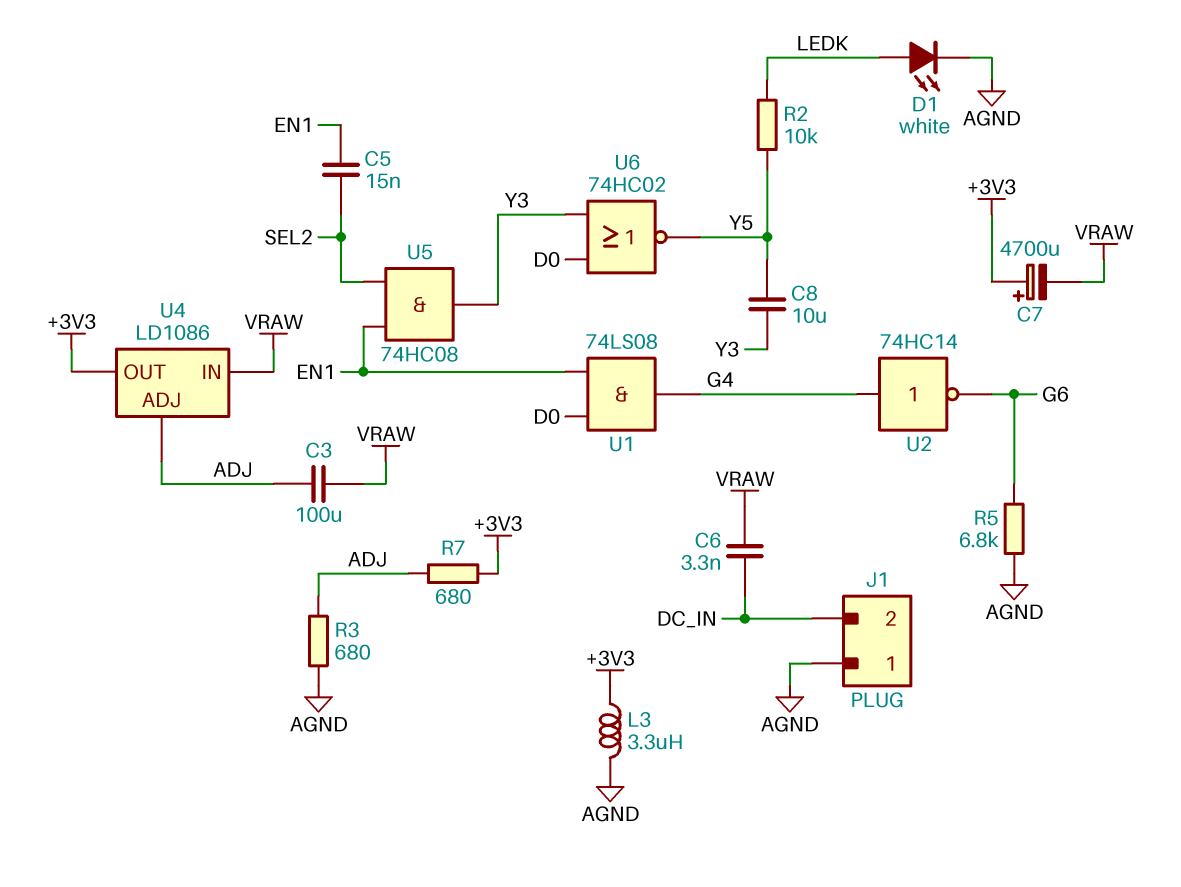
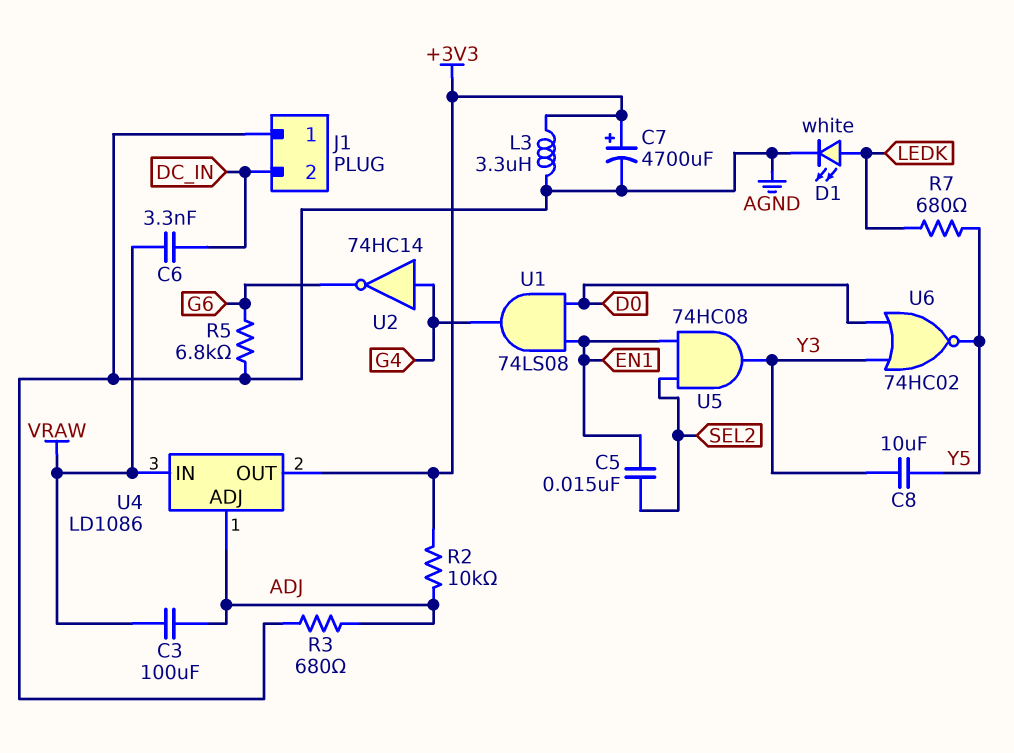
C7: 4700uF (plus +3V3, minus VRAW) -> 4700uF (plus +3V3, minus AGND)
R2: 10k (LEDK, Y5) -> 10k (+3V3, ADJ)
R7: 680 (+3V3, ADJ) -> 680 (LEDK, Y5)

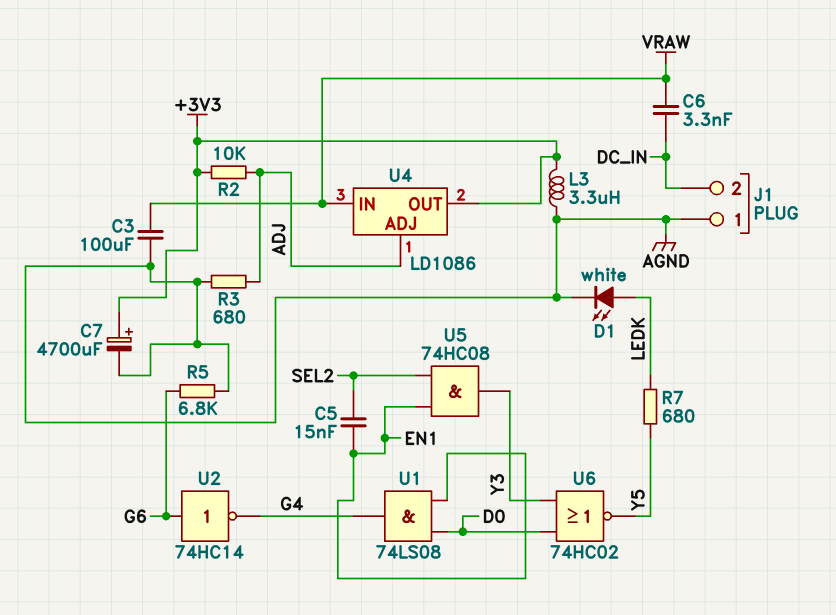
C3: 100uF (ADJ, VRAW) -> 100uF (AGND, VRAW)
C8: 10uF (Y3, Y5) -> none
U2: NOT 74HC14 (in G4, out G6) -> NOT 74HC14 (in G6, out G4)

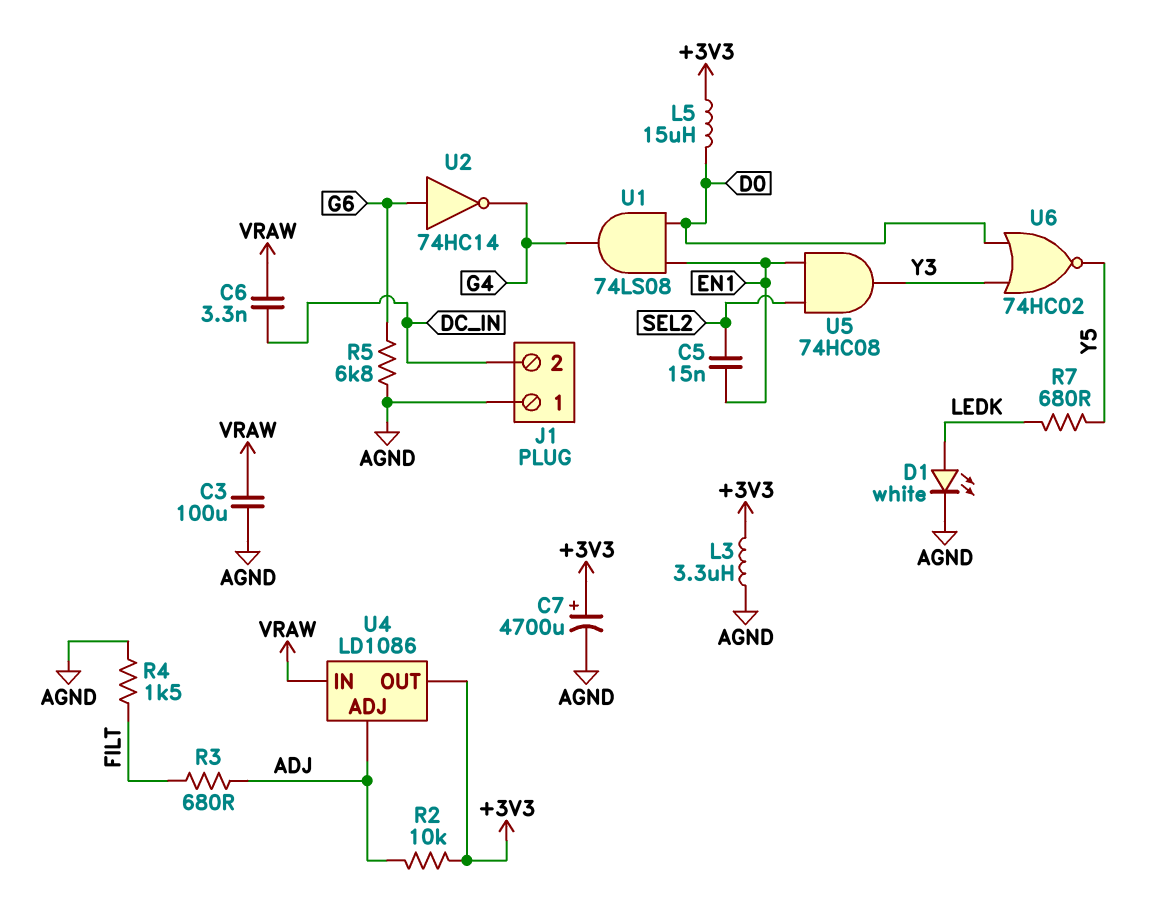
L5: none -> 15uH (+3V3, D0)
R3: 680 (ADJ, AGND) -> 680 (ADJ, FILT)
R4: none -> 1.5k (AGND, FILT)

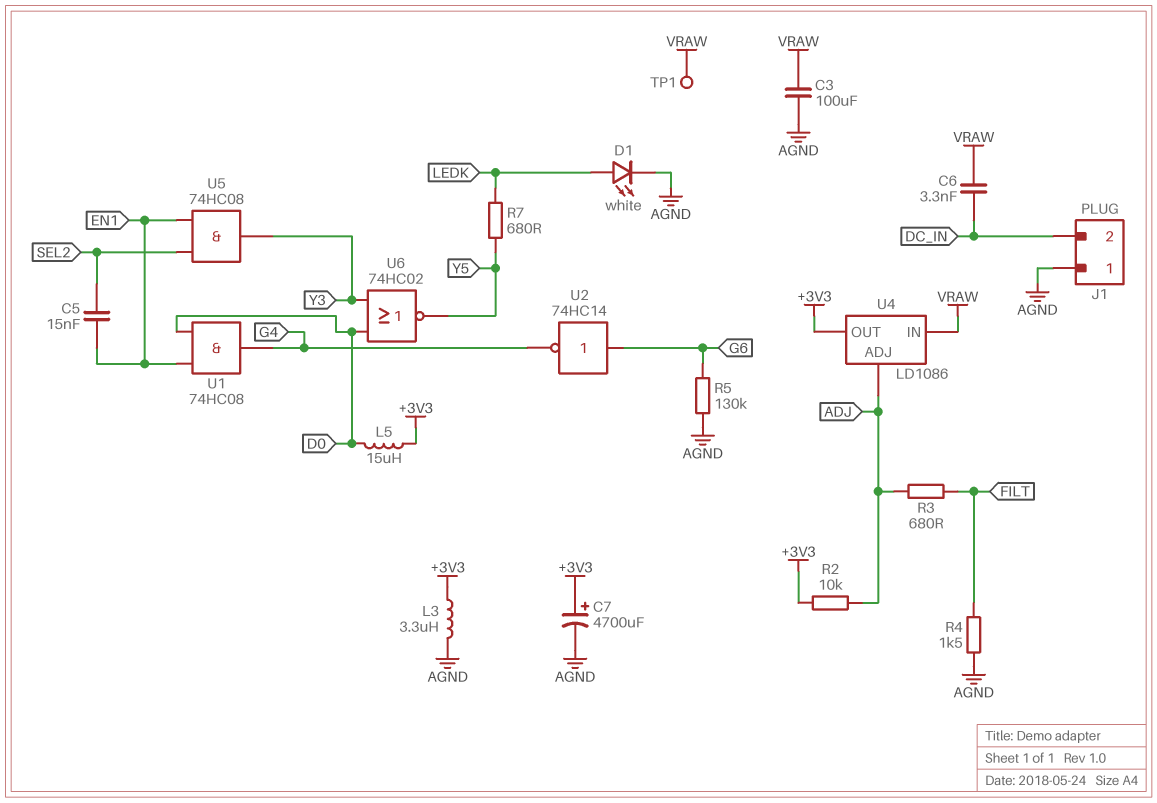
R5: 6.8k (AGND, G6) -> 130k (AGND, G6)
TP1: none -> test point (VRAW)
U1: AND 74LS08 (in D0, in EN1, out G4) -> AND 74HC08 (in D0, in EN1, out G4)

